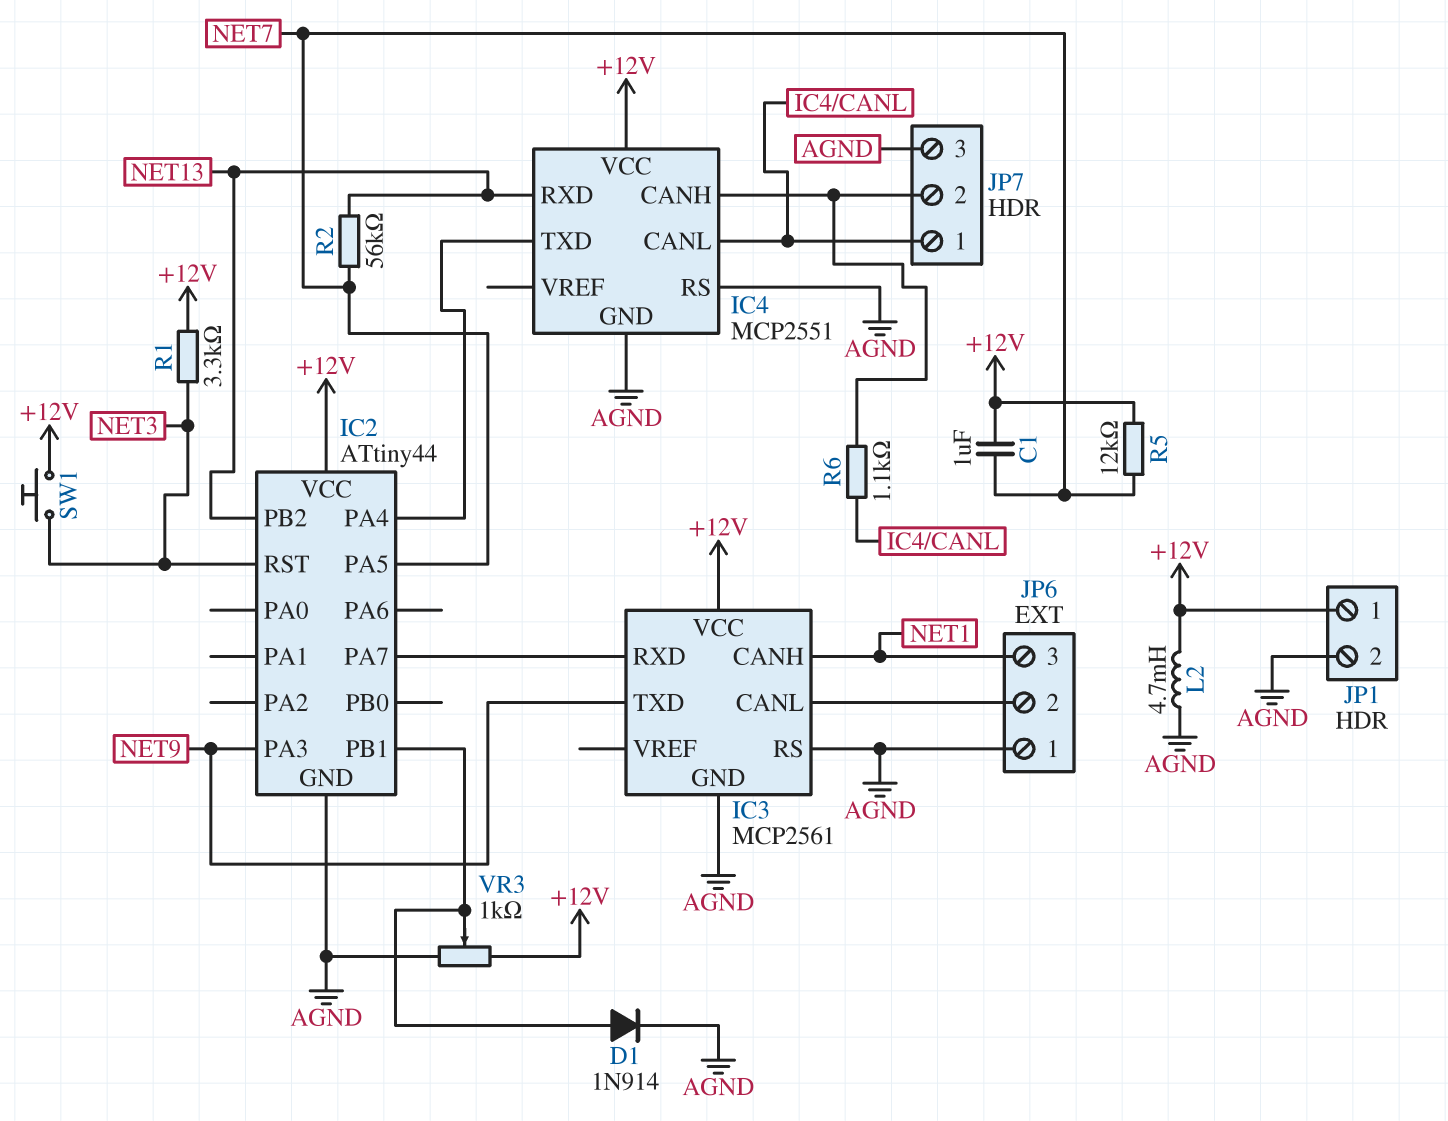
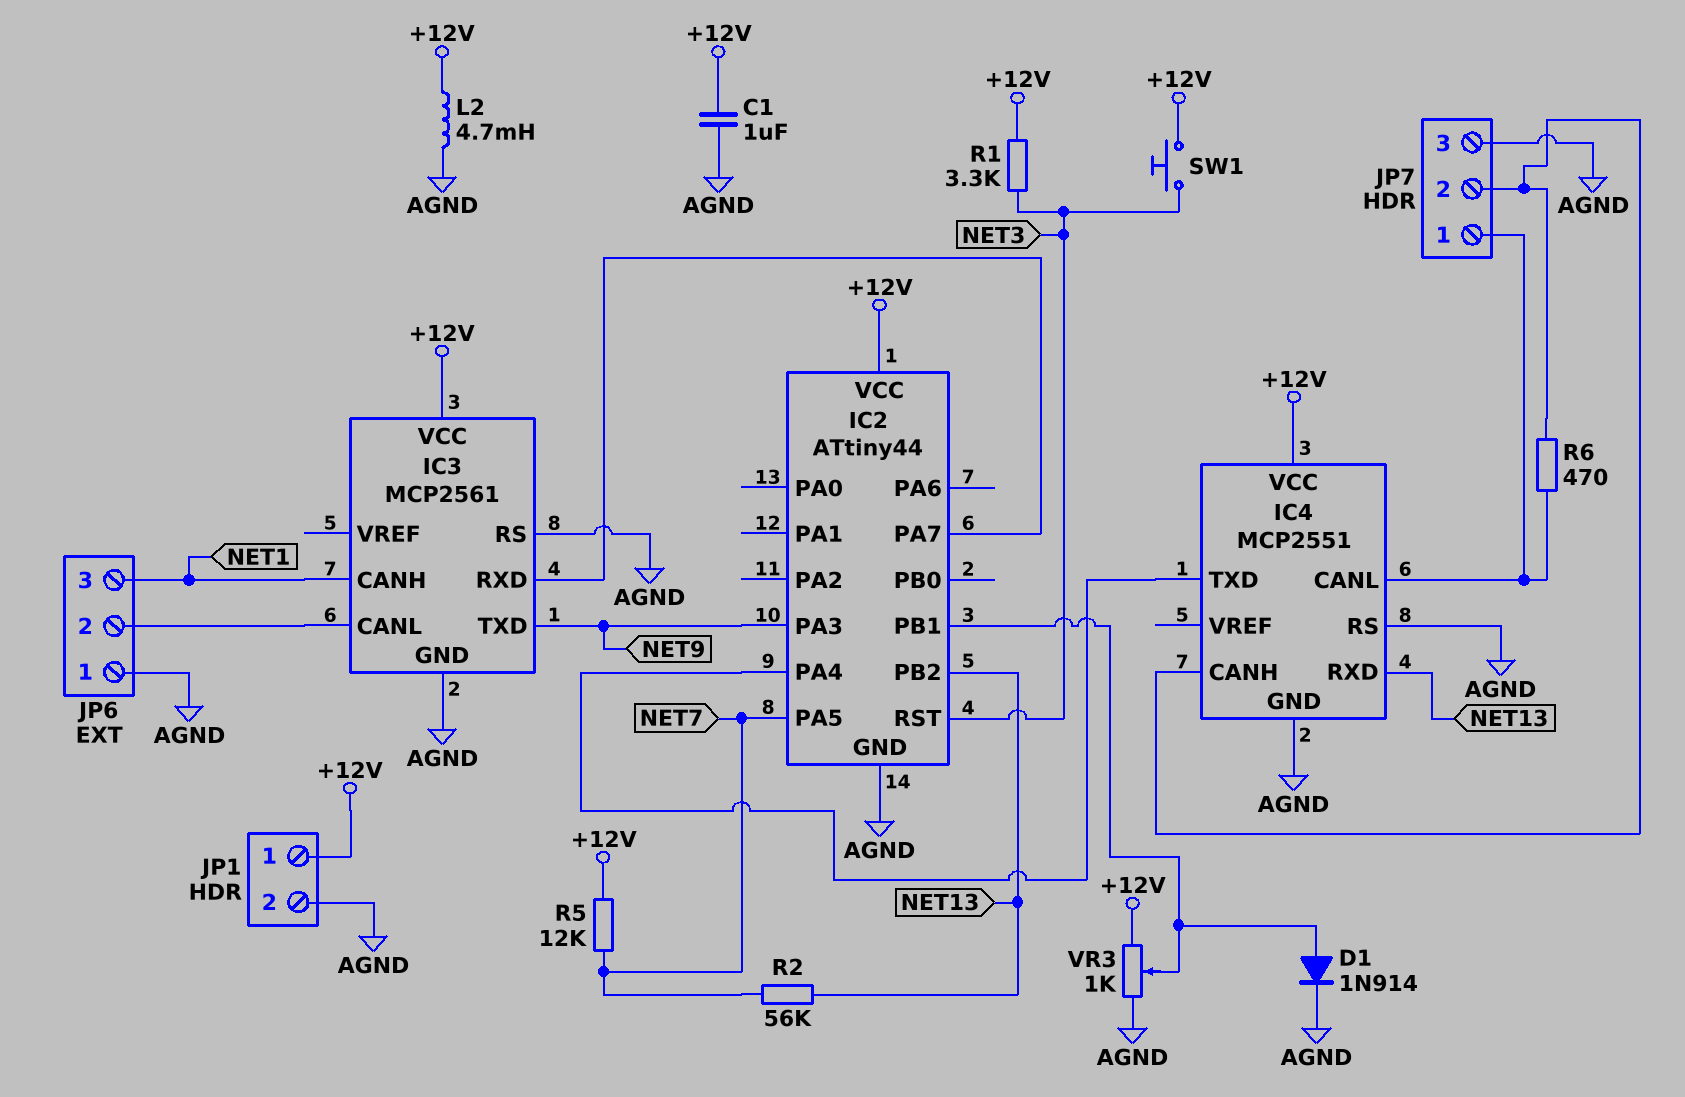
C1: 1uF (+12V, NET7) -> 1uF (+12V, AGND)
R6: 1.1k (IC4/CANH, IC4/CANL) -> 470 (IC4/CANH, IC4/CANL)

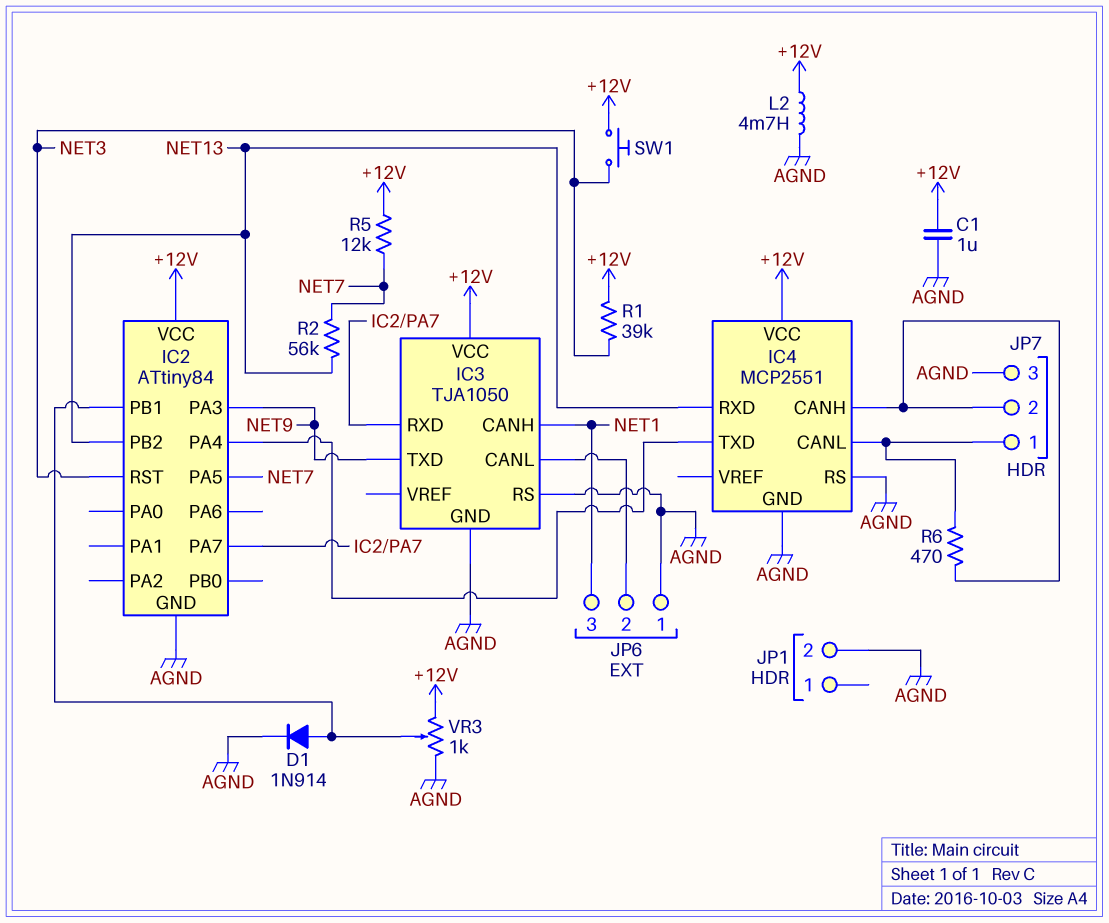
IC2: ATtiny44 -> ATtiny84
IC3: MCP2561 -> TJA1050
JP1 pin 1: +12V -> none
R1: 3.3k (+12V, NET3) -> 39k (+12V, NET3)

